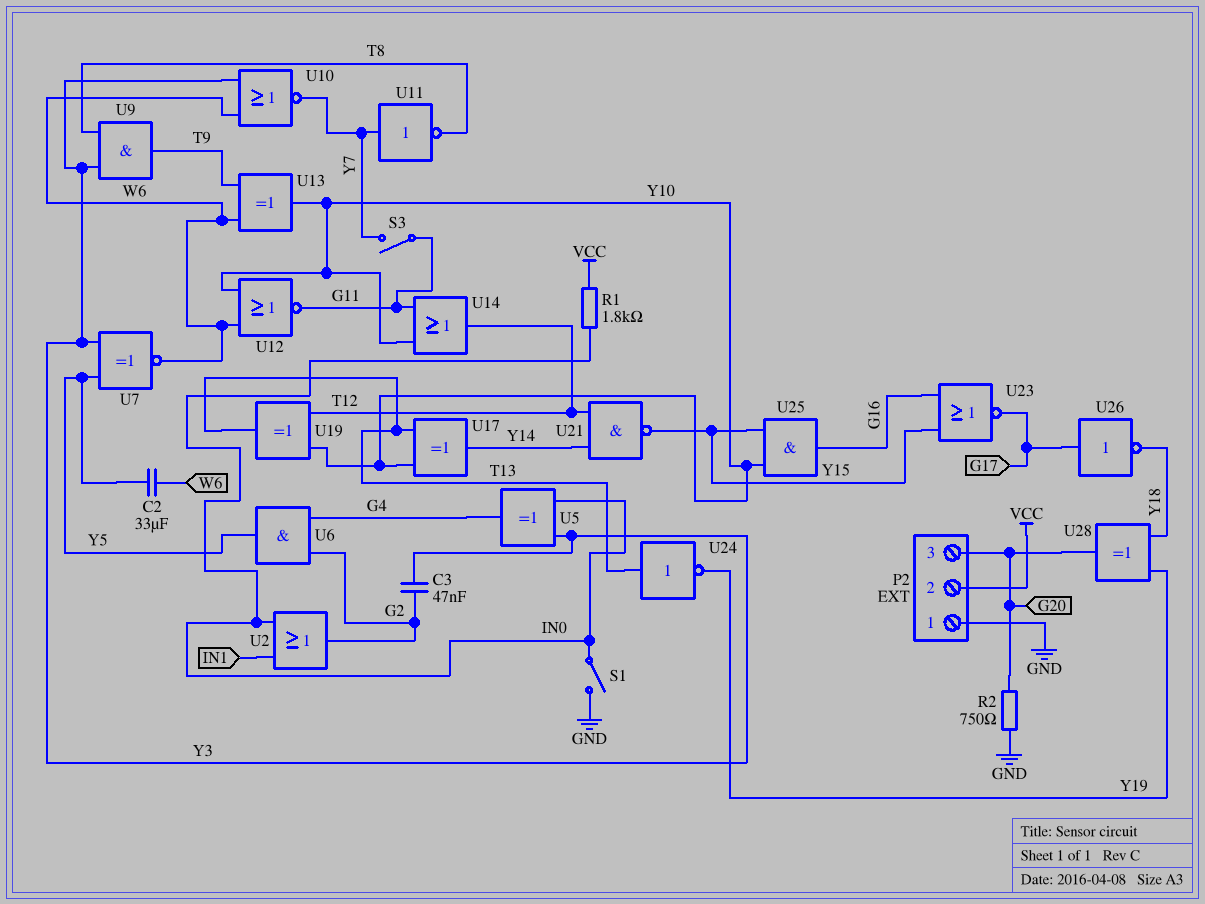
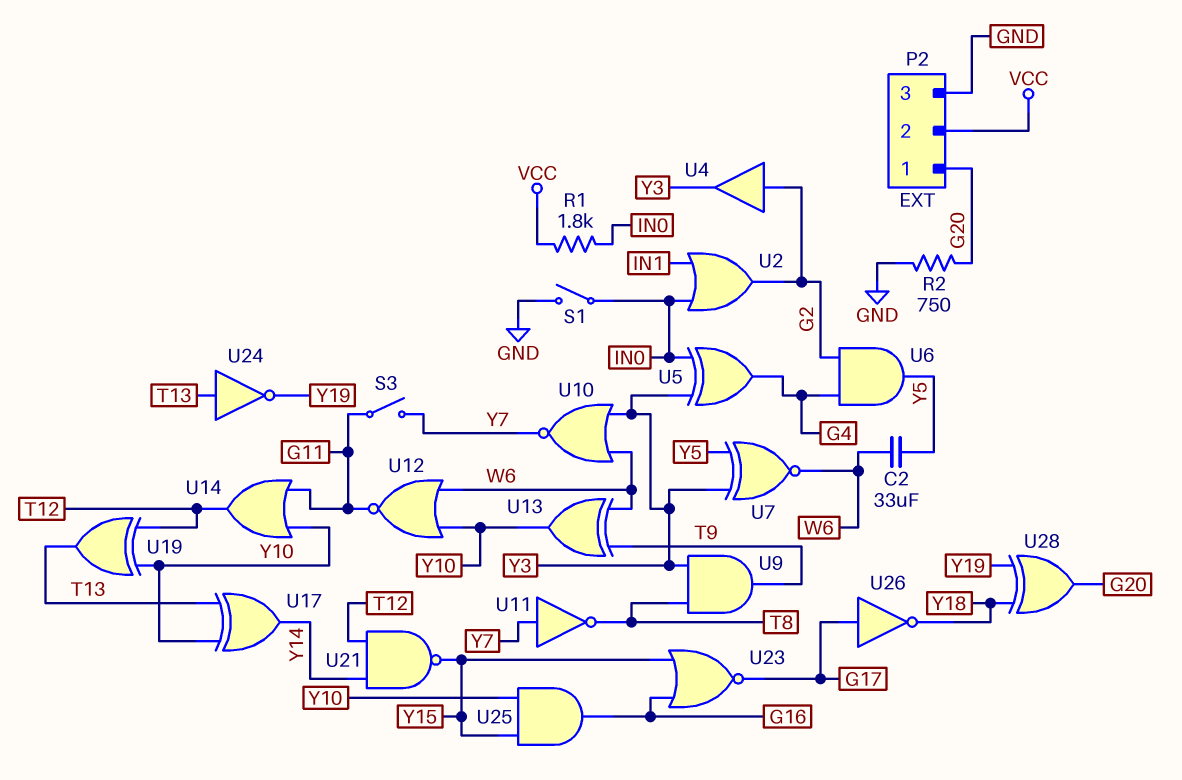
C3: 47nF (G2, Y3) -> none
P2 pin 1: GND -> G20
P2 pin 3: G20 -> GND
U4: none -> buffer (in G2, out Y3)

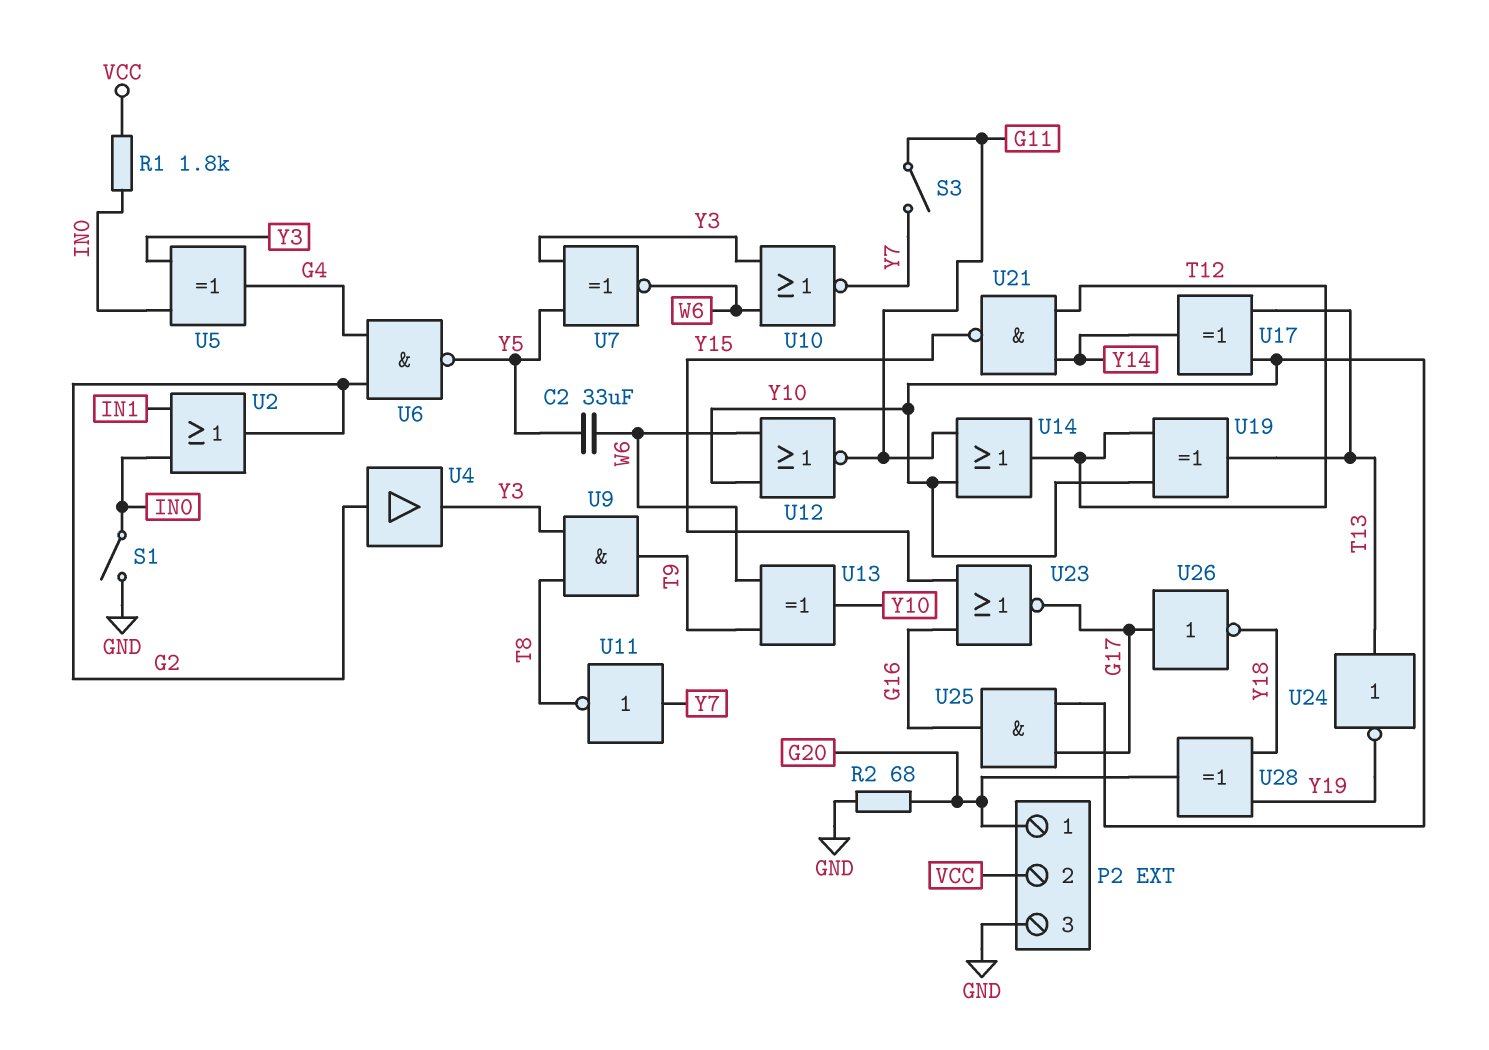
R2: 750 (G20, GND) -> 68 (G20, GND)
U6: AND (in G2, in G4, out Y5) -> NAND (in G2, in G4, out Y5)
U25: AND (in Y10, in Y15, out G16) -> AND (in G17, in Y10, out G16)

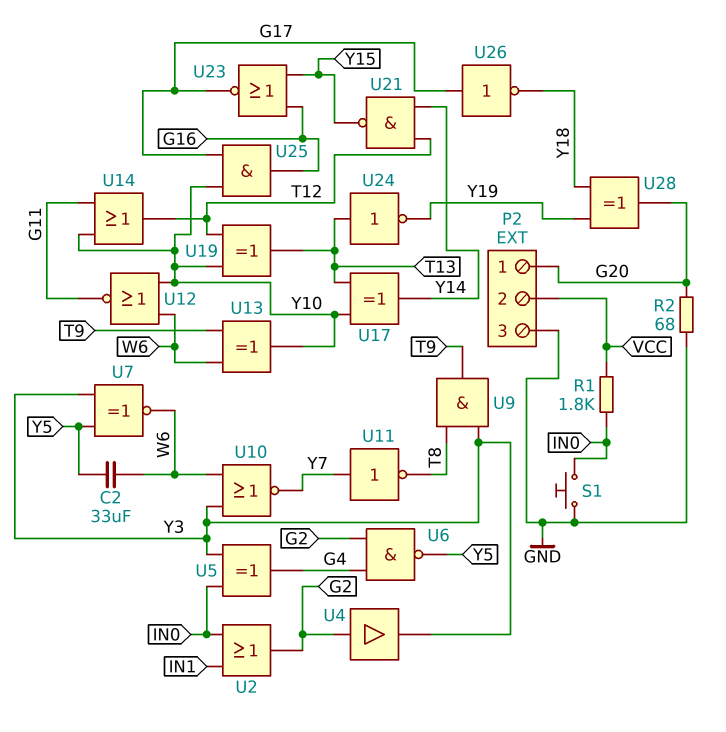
S1: switch (GND, IN0) -> button (GND, IN0)
S3: switch (G11, Y7) -> none

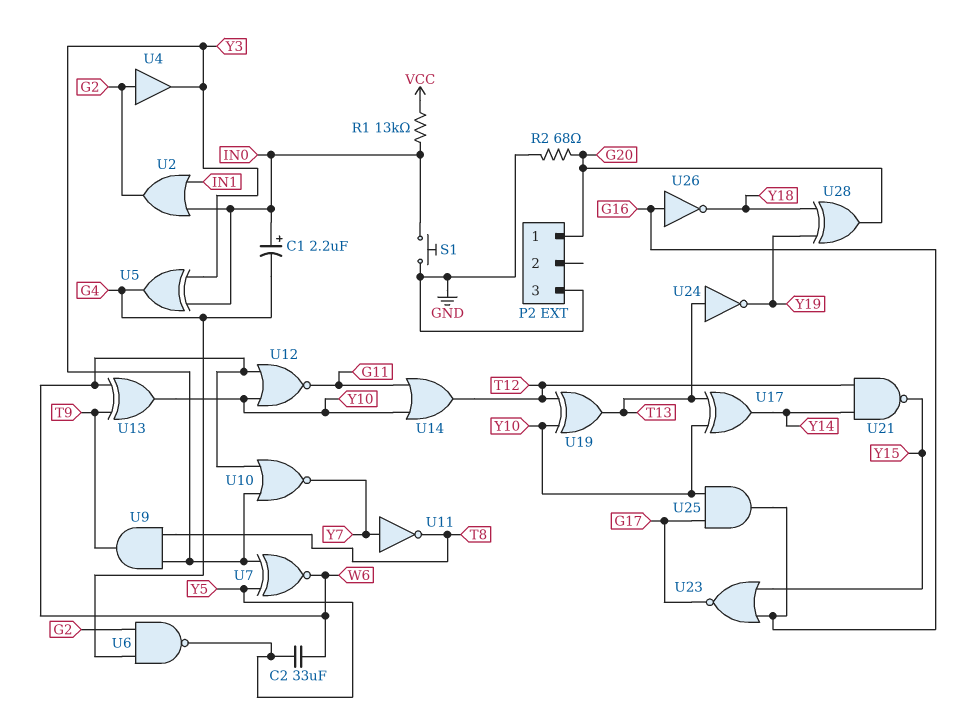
C1: none -> 2.2uF (plus IN0, minus G4)
P2 pin 2: VCC -> none
R1: 1.8k (IN0, VCC) -> 13k (IN0, VCC)
U26: NOT (in G17, out Y18) -> NOT (in G16, out Y18)

